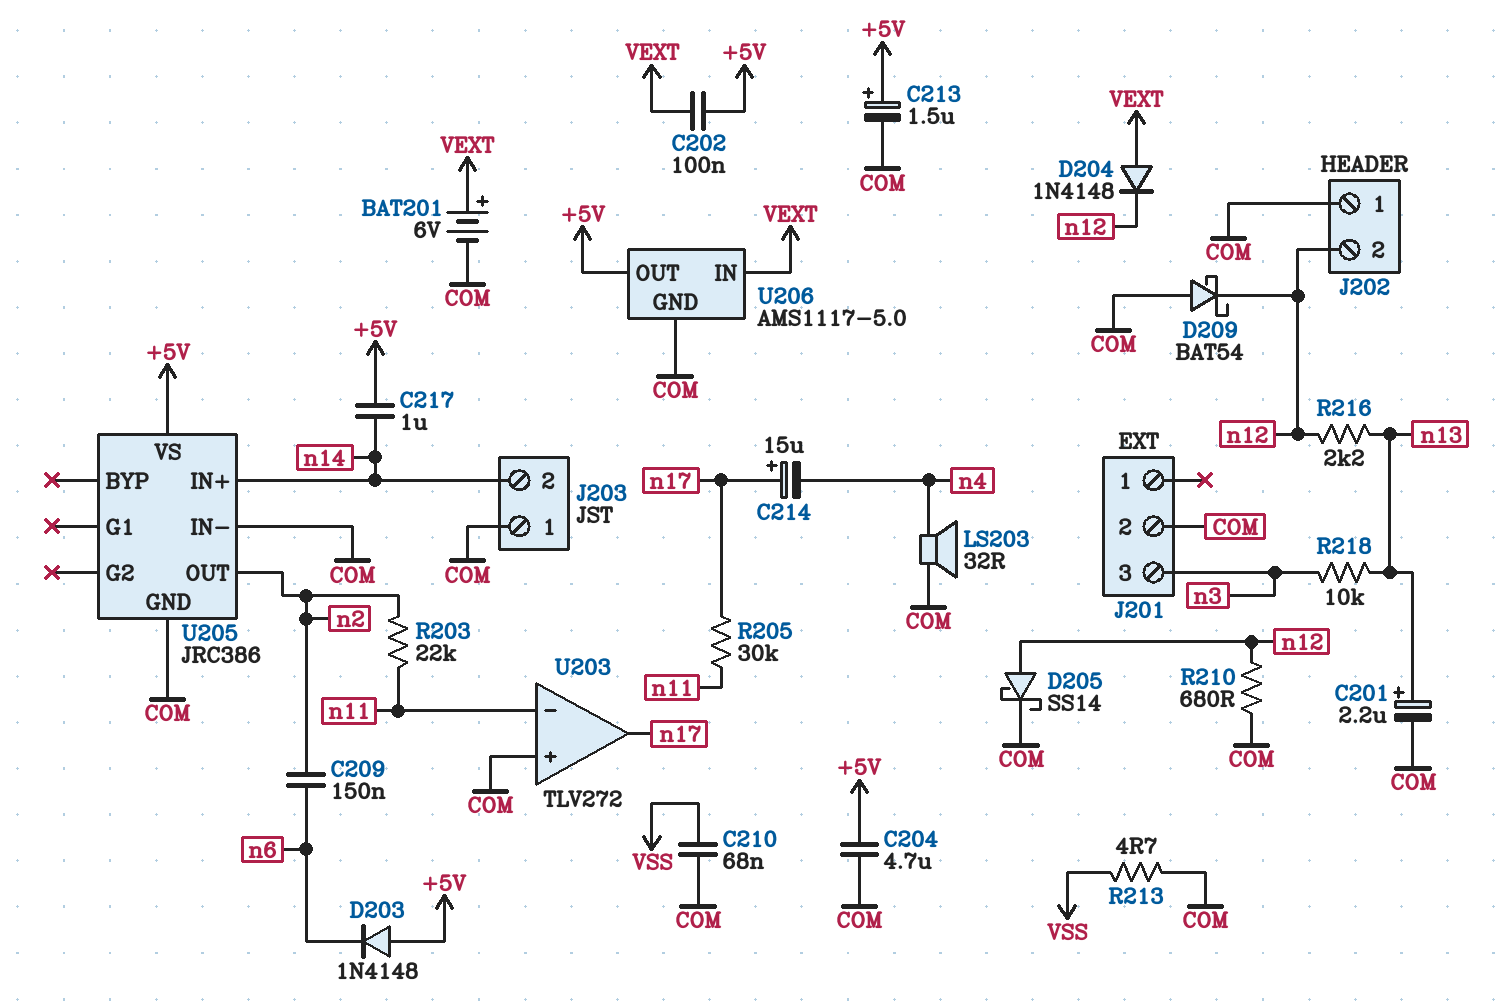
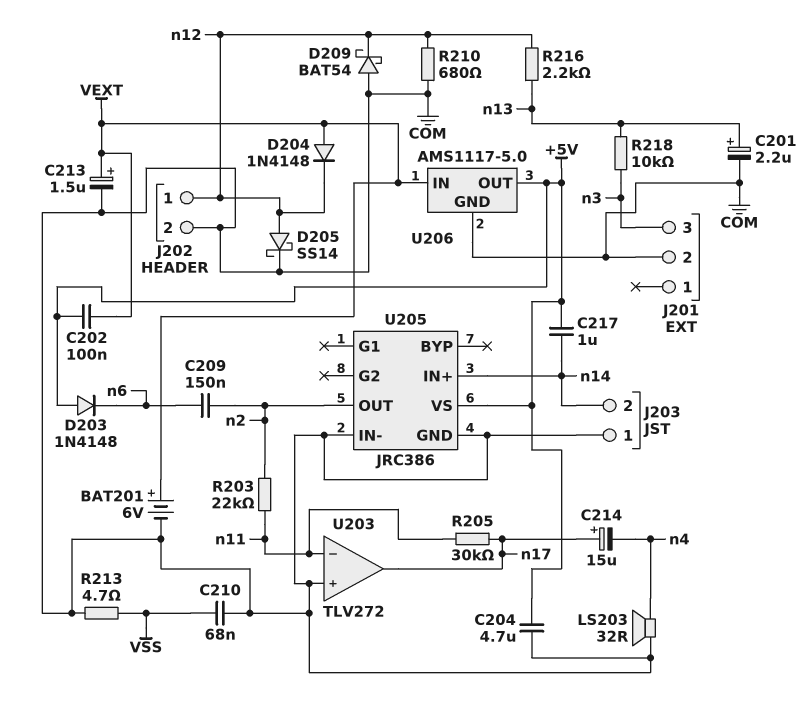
C213: 1.5uF (plus +5V, minus COM) -> 1.5uF (plus VEXT, minus COM)
J202 pin 1: COM -> n12
J202 pin 2: n12 -> COM

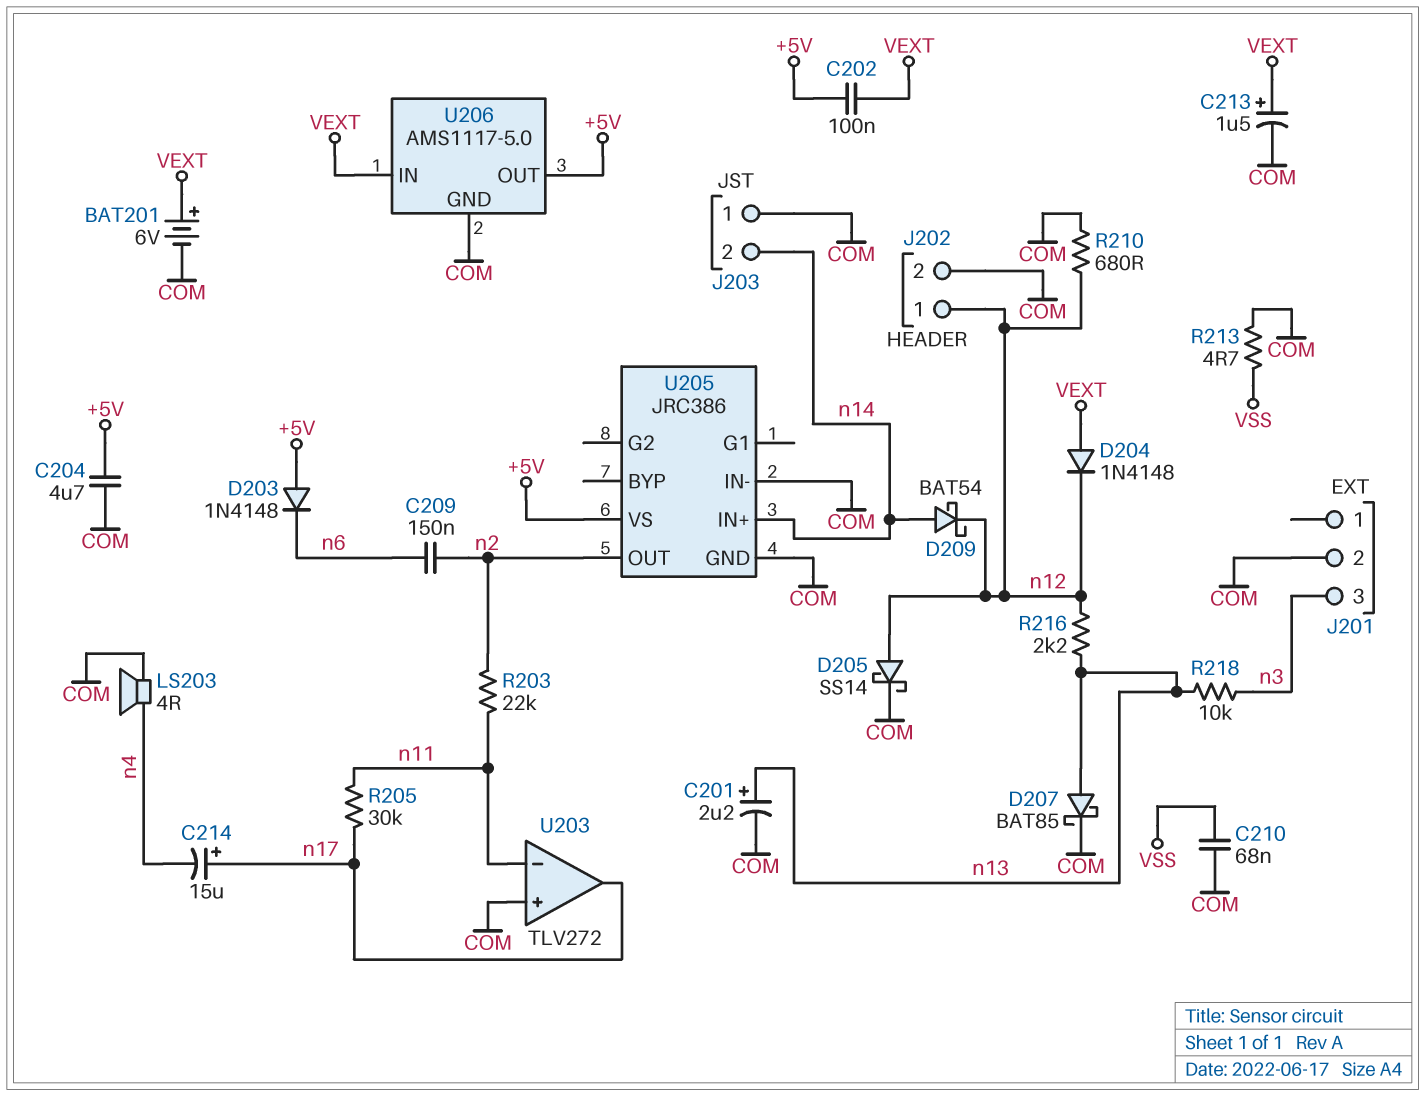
C217: 1uF (+5V, n14) -> none
D207: none -> schottky BAT85 (A n13, K COM)
D209: schottky BAT54 (A COM, K n12) -> schottky BAT54 (A n14, K n12)
LS203: speaker 32R (COM, n4) -> speaker 4R (COM, n4)

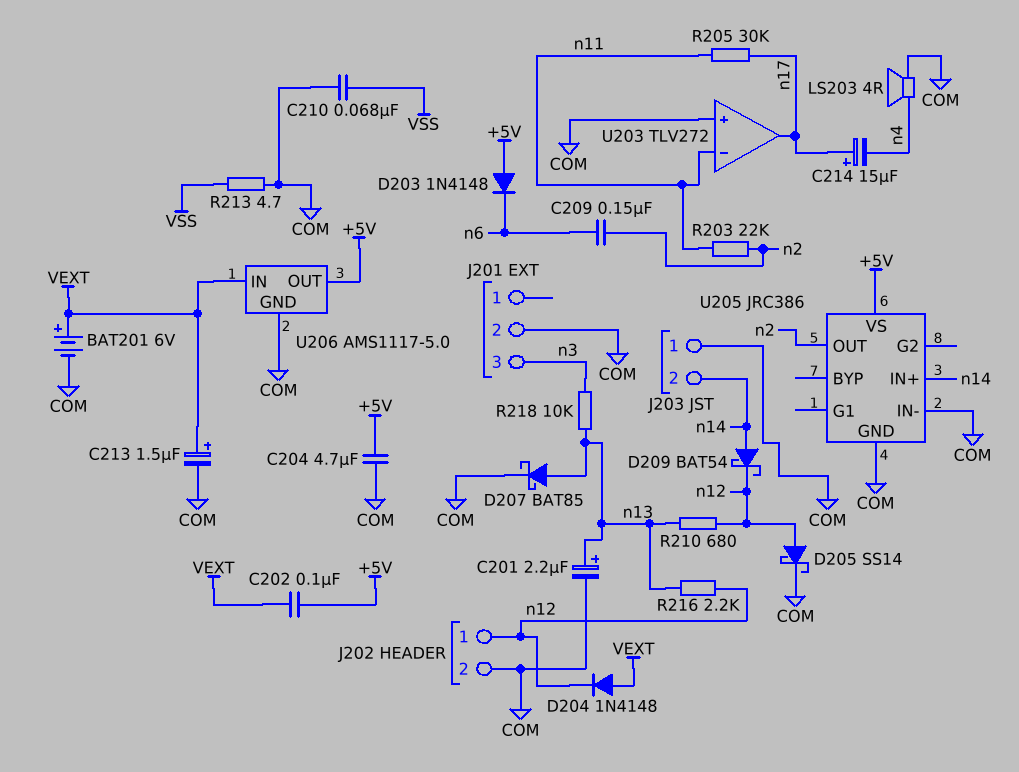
R210: 680 (COM, n12) -> 680 (n12, n13)

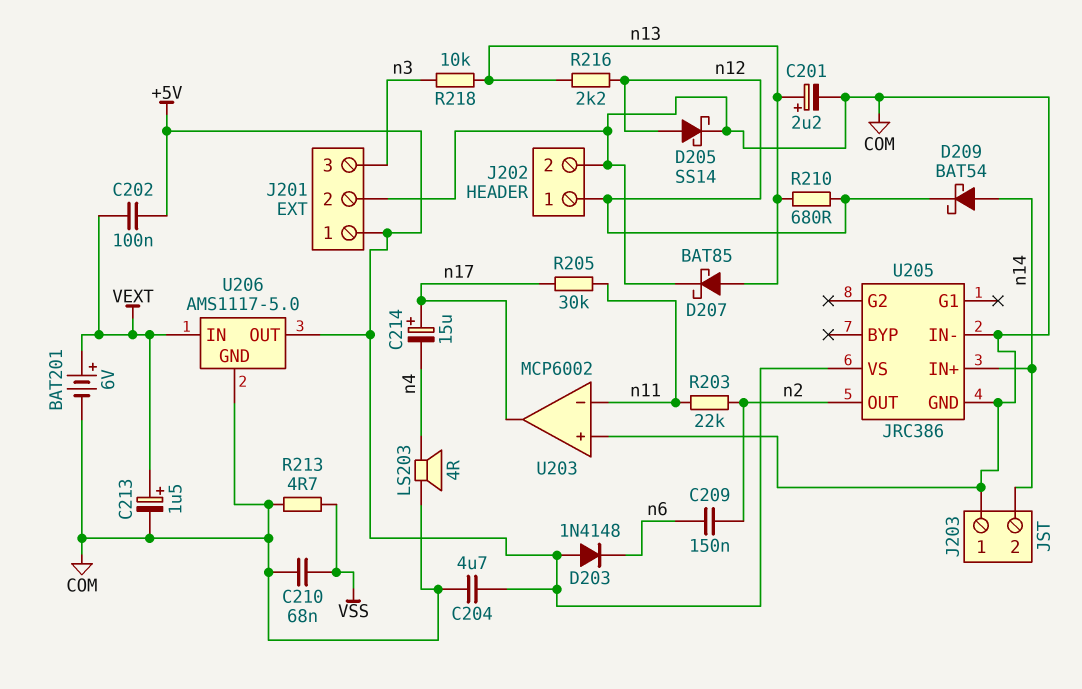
D204: diode 1N4148 (A VEXT, K n12) -> none
J201 pin 1: none -> +5V
U203: TLV272 -> MCP6002

